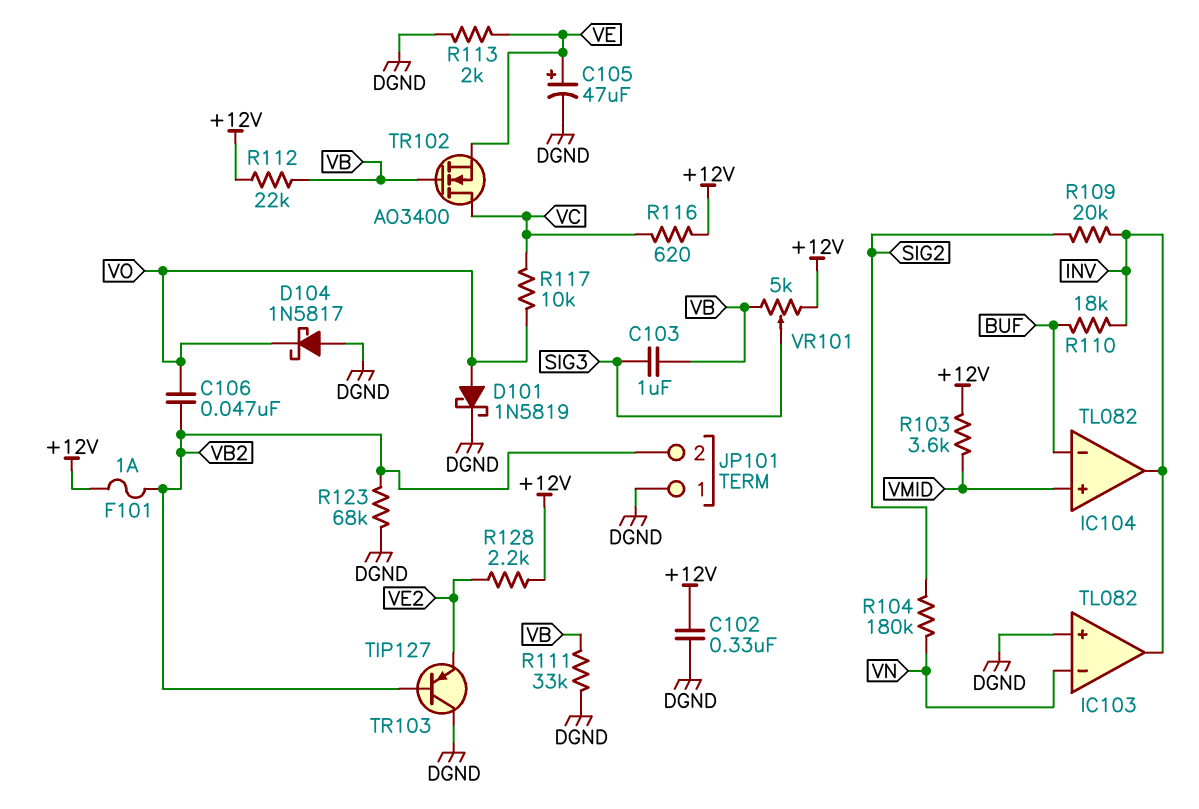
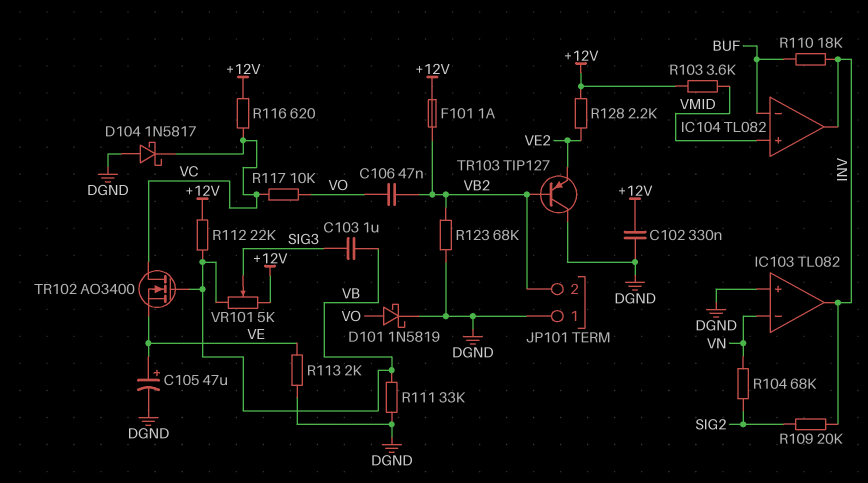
D104: schottky 1N5817 (A DGND, K VO) -> schottky 1N5817 (A DGND, K VC)
R104: 180k (SIG2, VN) -> 68k (SIG2, VN)

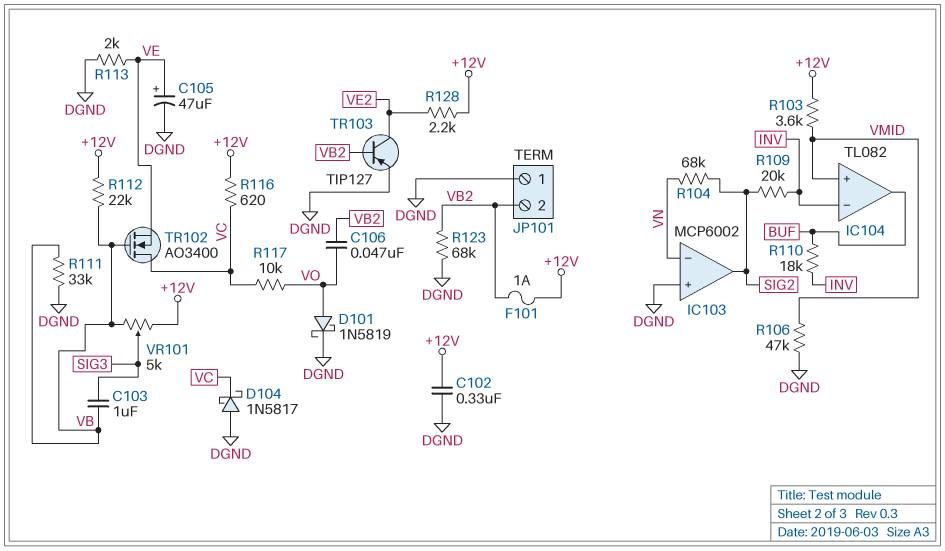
IC103: TL082 -> MCP6002
IC103 pin out: INV -> SIG2
IC104 pin in-: BUF -> INV
IC104 pin out: INV -> BUF
R106: none -> 47k (DGND, VMID)
TR103: PNP TIP127 (B VB2, C DGND, E VE2) -> PNP TIP127 (B VB2, C VE2, E DGND)

